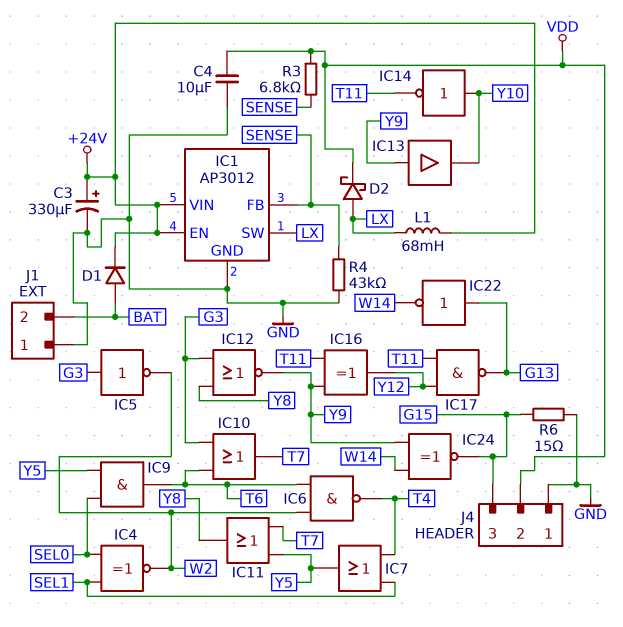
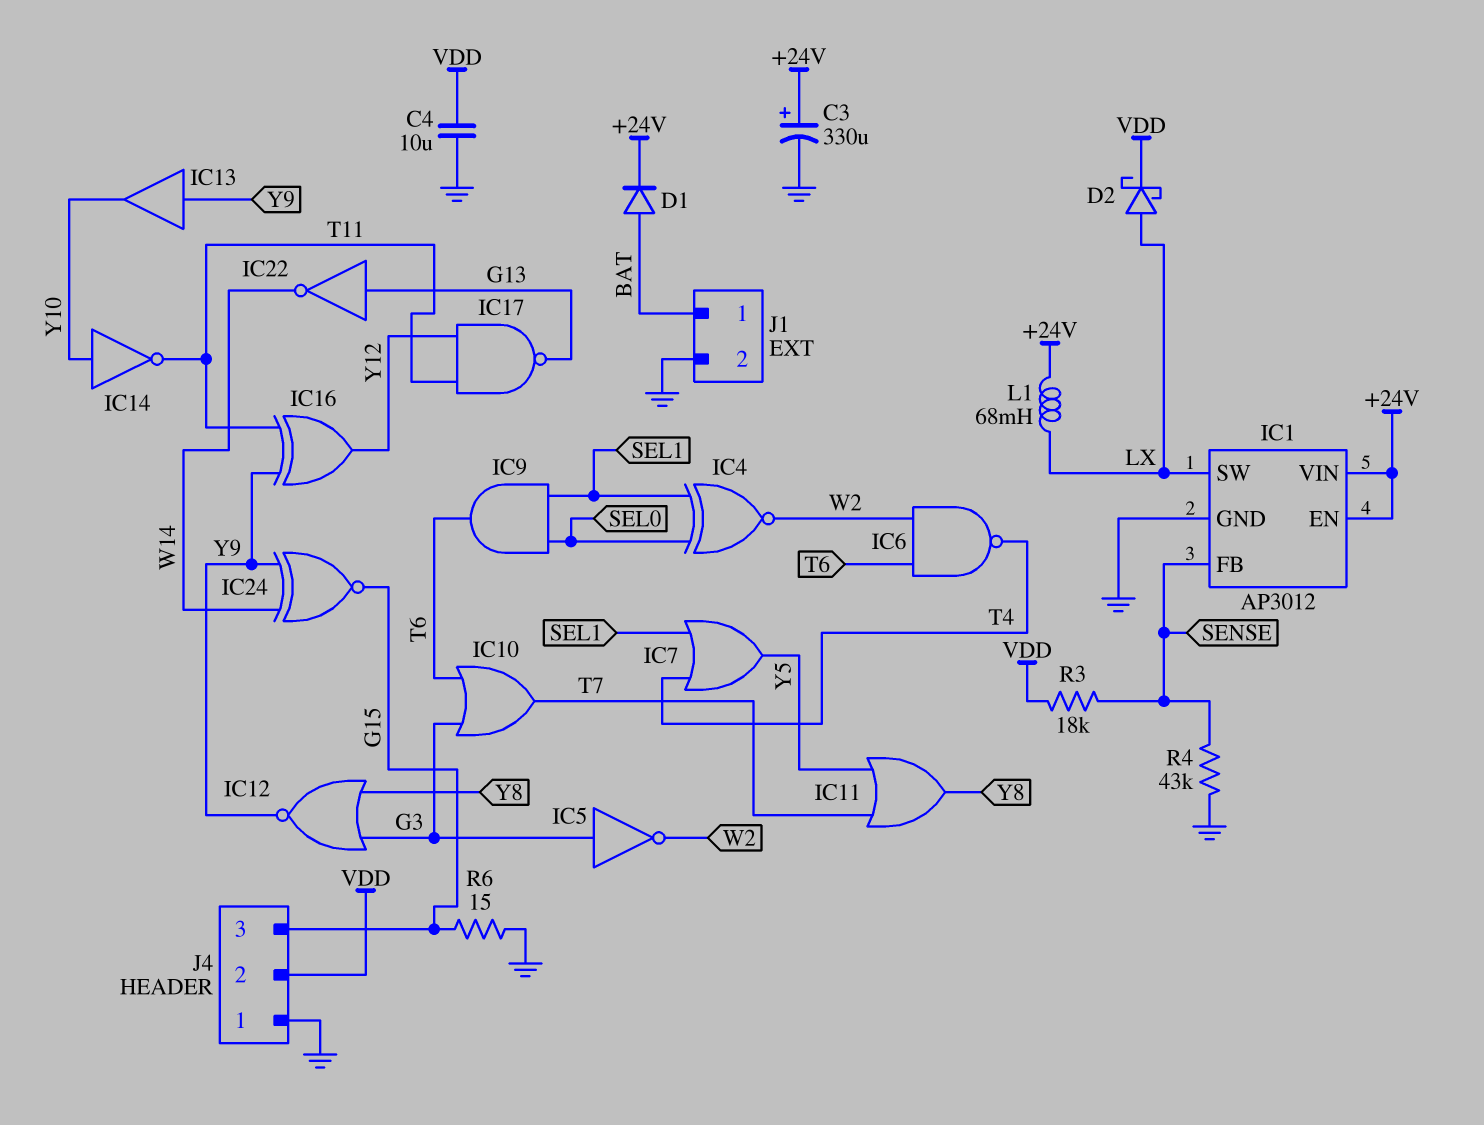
IC9: AND (in SEL0, in Y5, out T6) -> AND (in SEL0, in SEL1, out T6)
J1 pin 1: GND -> BAT
J1 pin 2: BAT -> GND
R3: 6.8k (SENSE, VDD) -> 18k (SENSE, VDD)

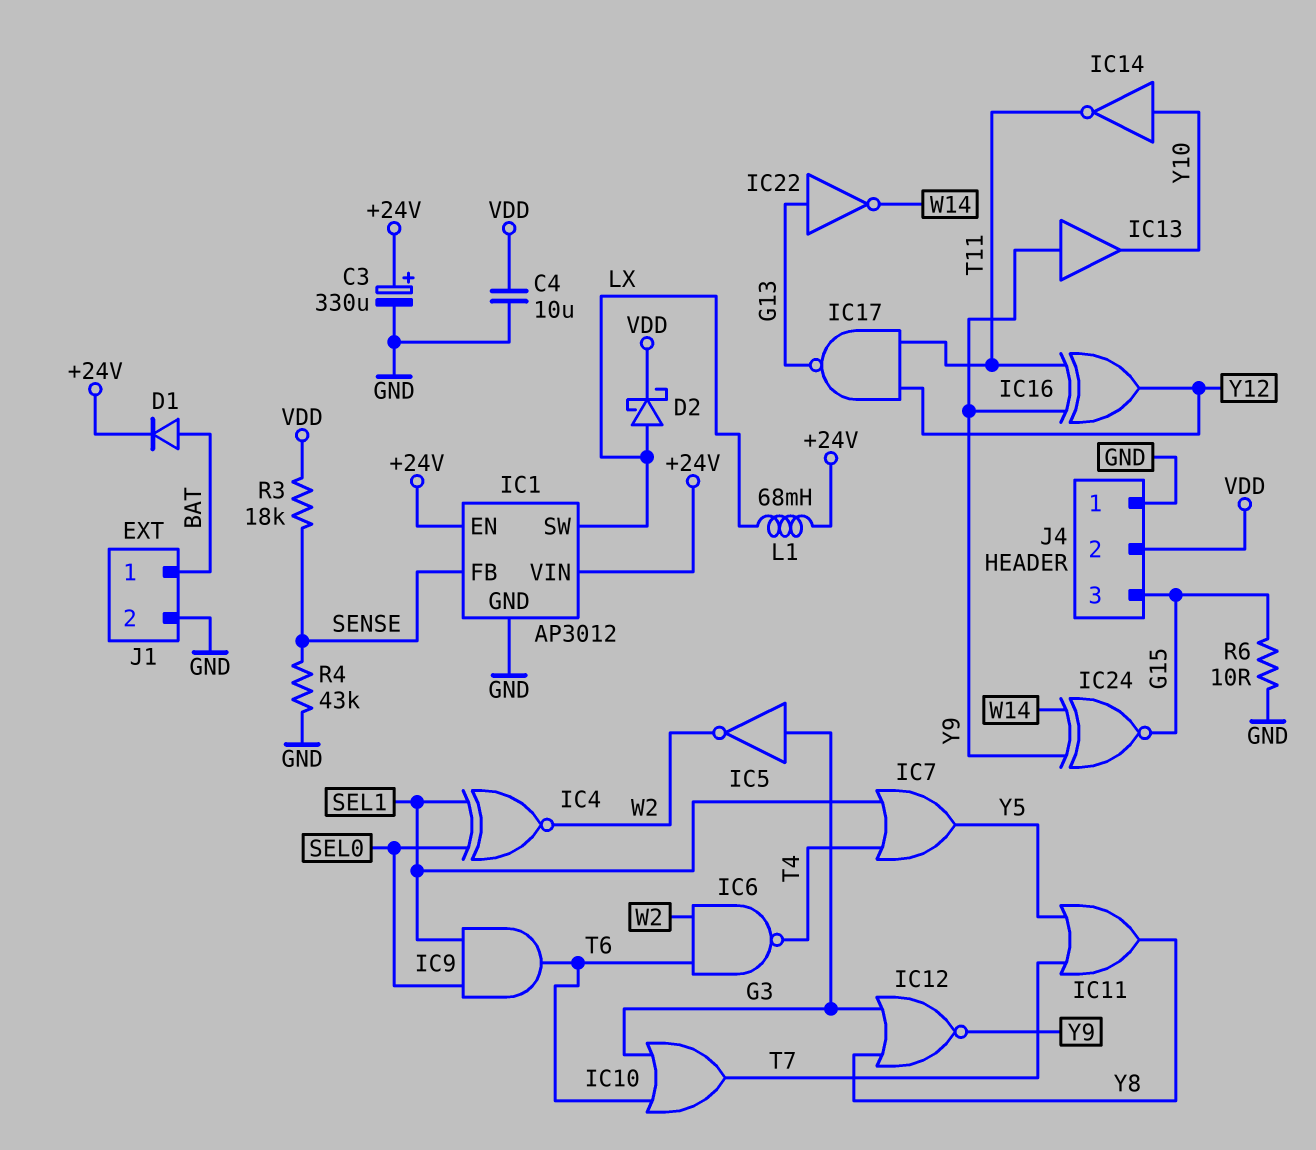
R6: 15 (G15, GND) -> 10 (G15, GND)

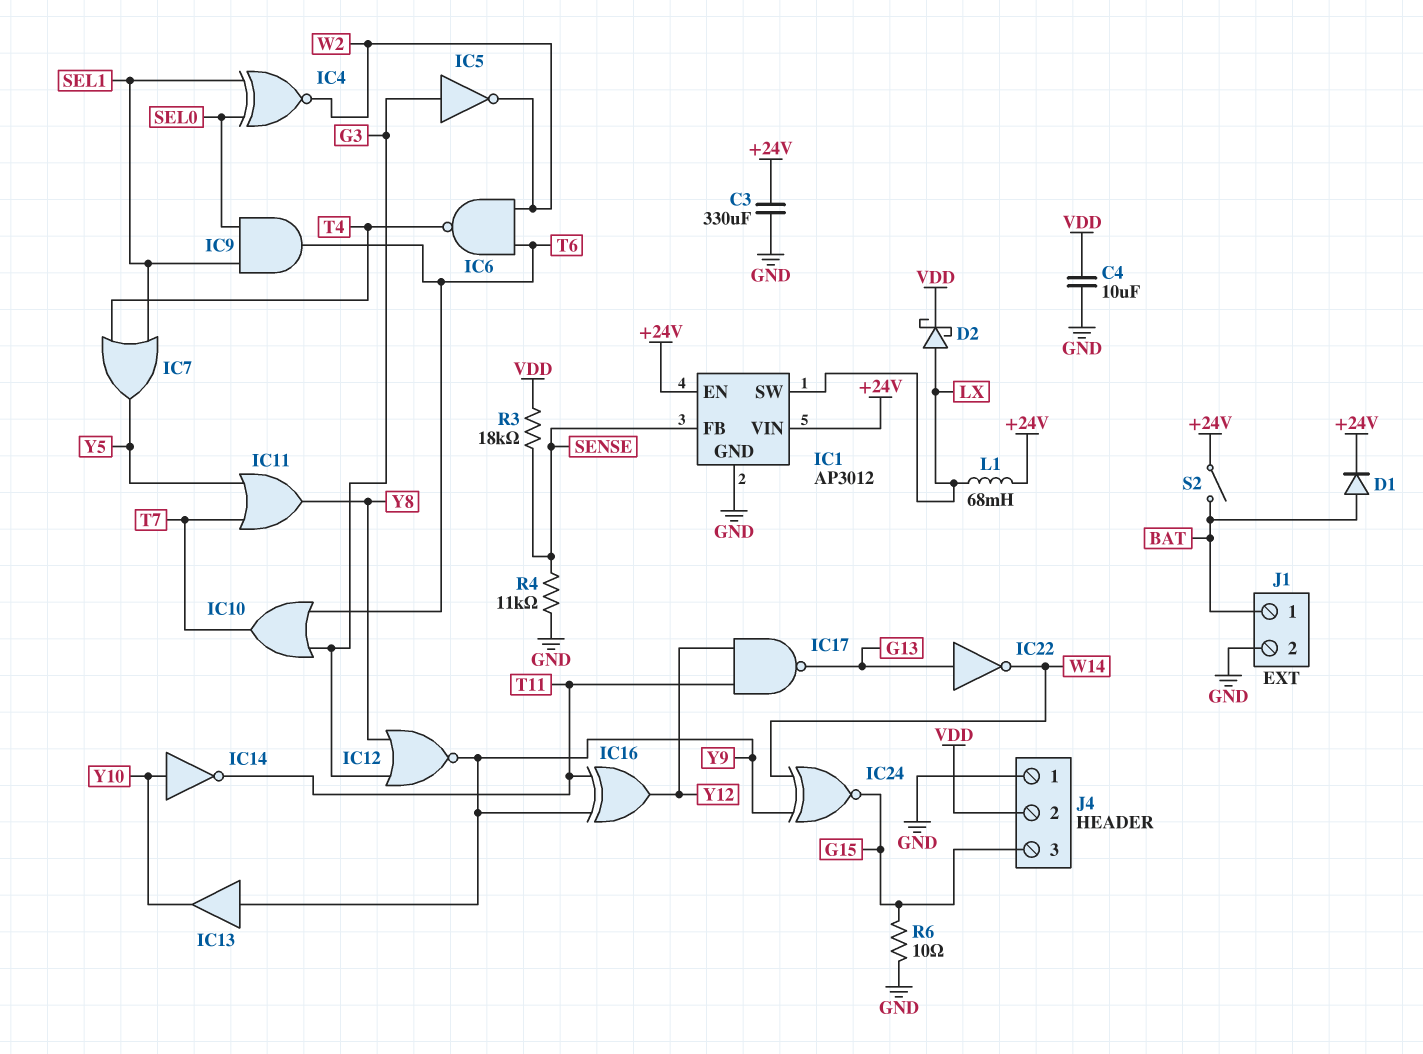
C3: 330uF (plus +24V, minus GND) -> 330uF (+24V, GND)
R4: 43k (GND, SENSE) -> 11k (GND, SENSE)
S2: none -> switch (+24V, BAT)

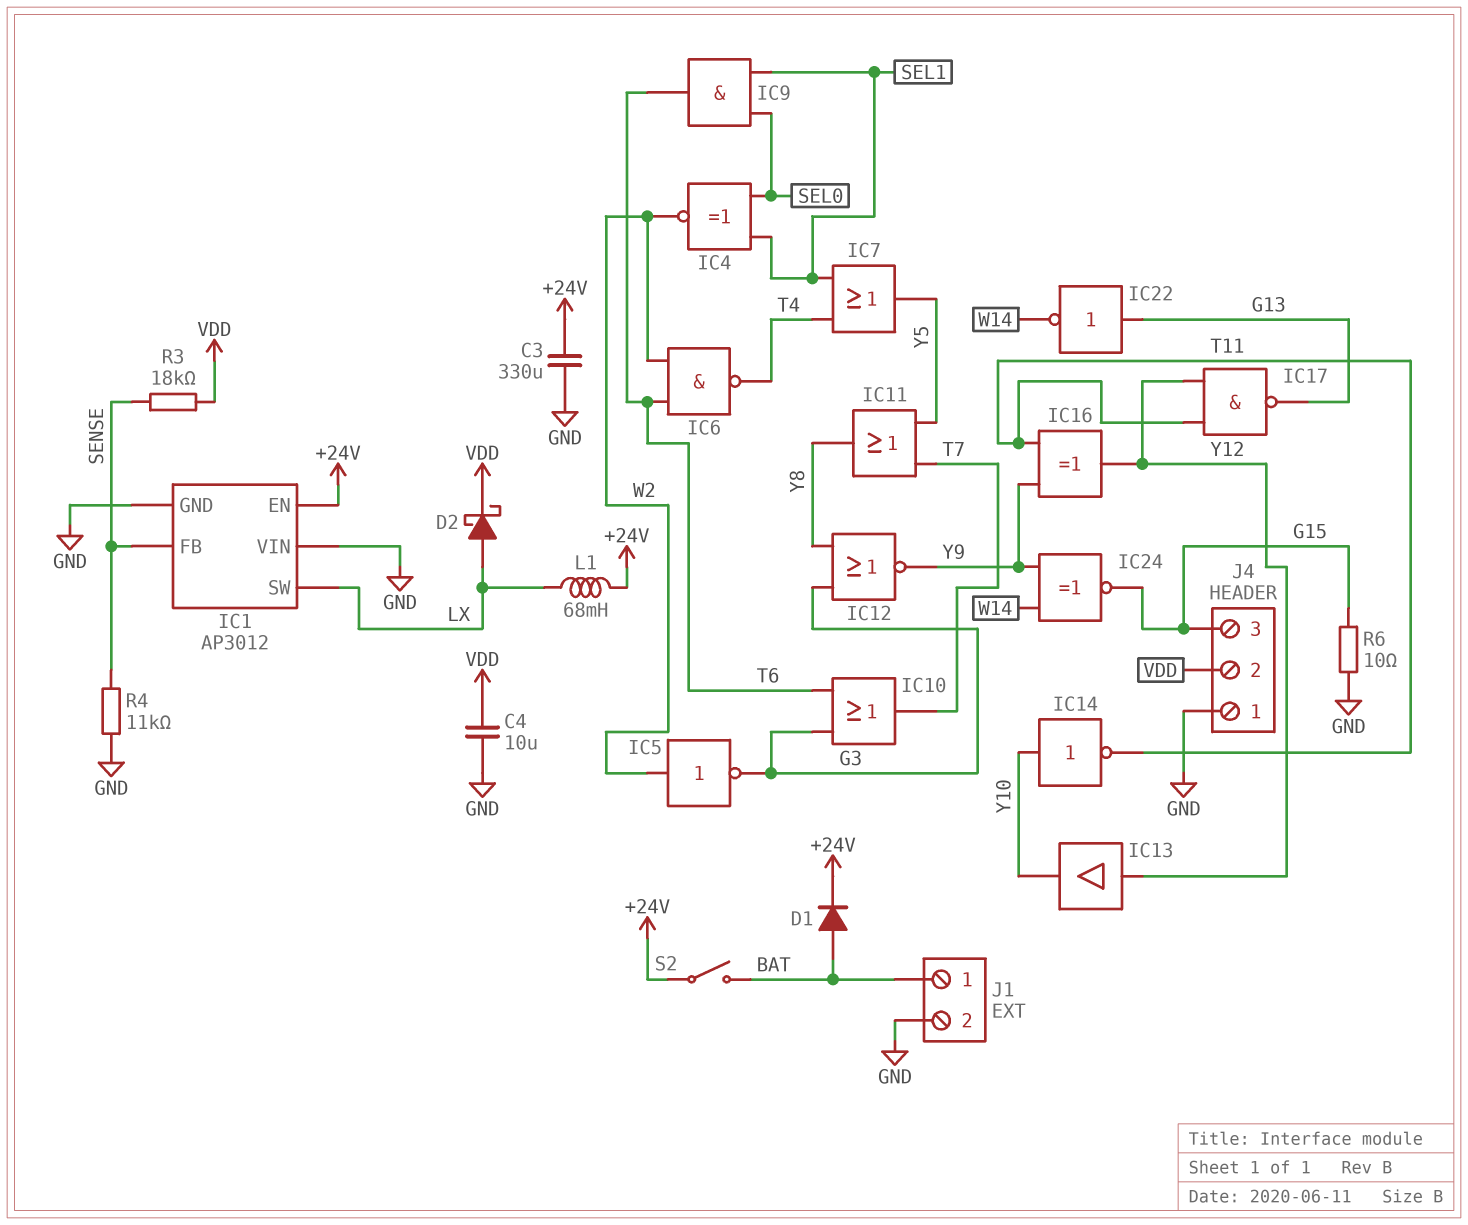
IC1 pin VIN: +24V -> GND
IC5: NOT (in G3, out W2) -> NOT (in W2, out G3)
IC13: buffer (in Y9, out Y10) -> buffer (in Y12, out Y10)

